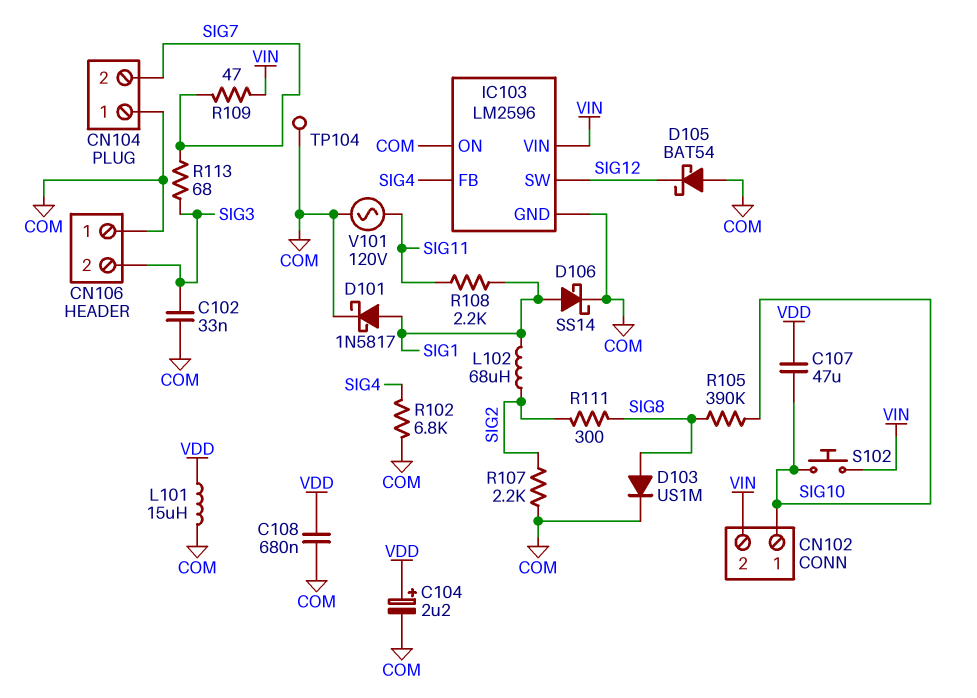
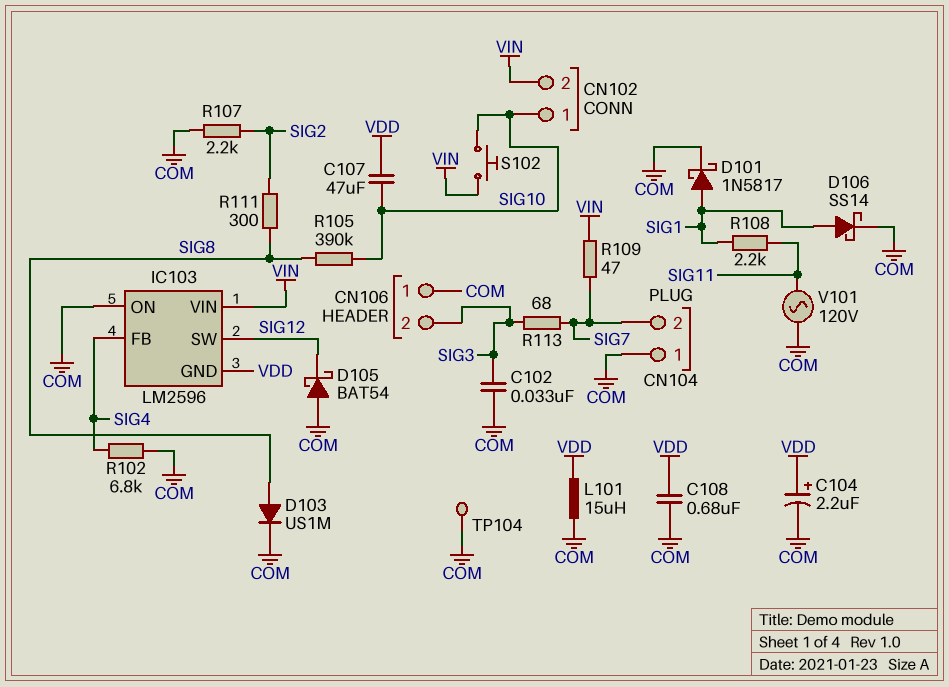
IC103 pin GND: COM -> VDD
L102: 68uH (SIG1, SIG2) -> none

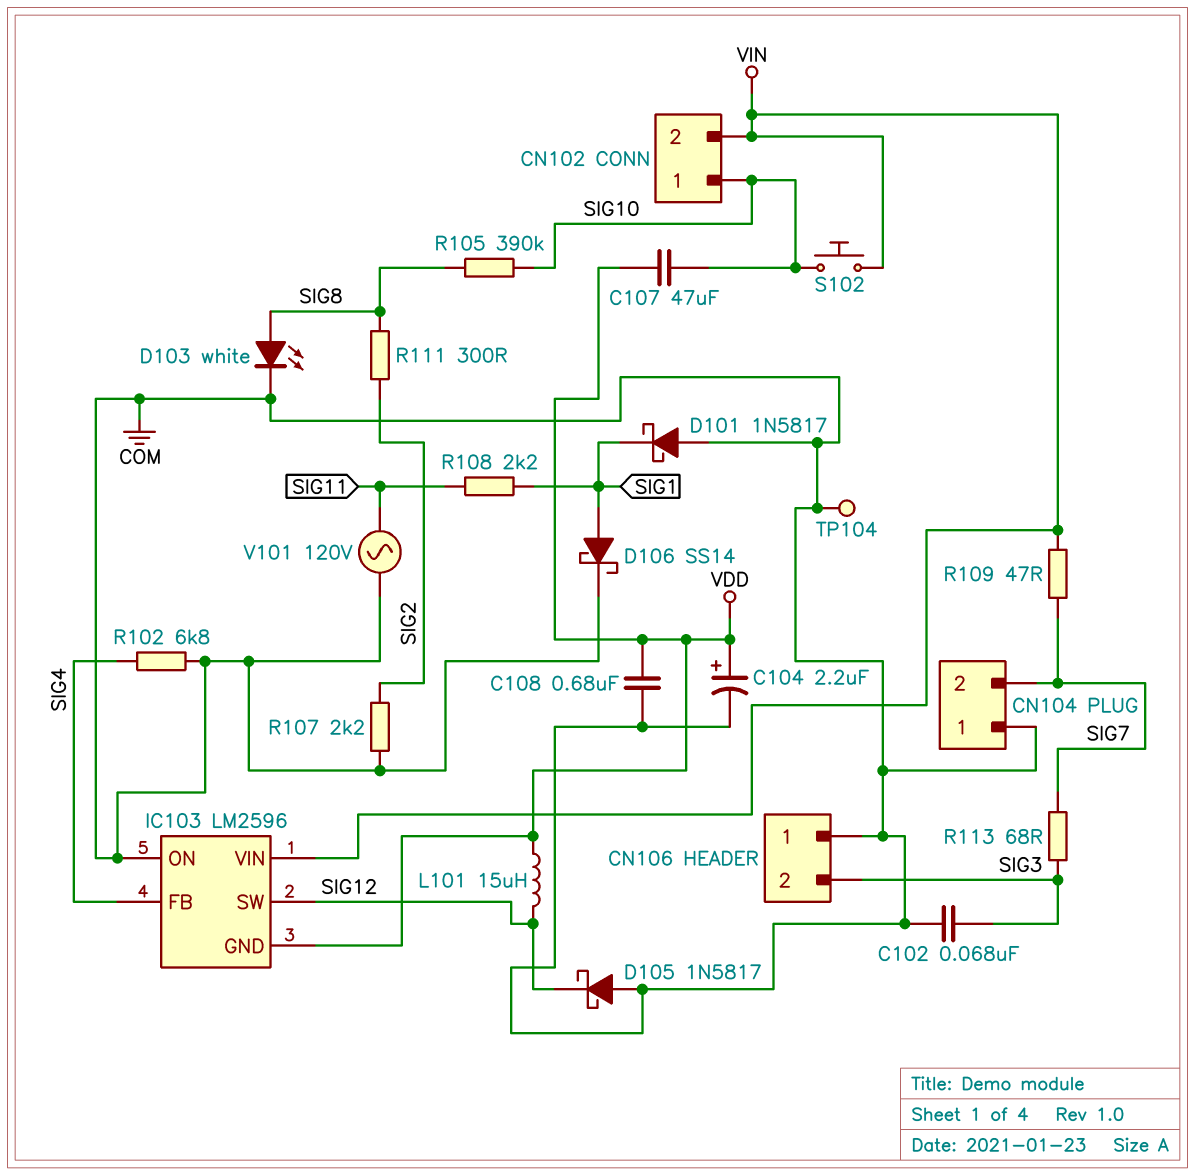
C102: 33nF (COM, SIG3) -> 68nF (COM, SIG3)
D101: schottky 1N5817 (A SIG1, K COM) -> schottky 1N5817 (A COM, K SIG1)
D103: diode US1M (A SIG8, K COM) -> LED white (A SIG8, K COM)
D105: schottky BAT54 (A COM, K SIG12) -> schottky 1N5817 (A COM, K SIG12)
L101: 15uH (COM, VDD) -> 15uH (SIG12, VDD)

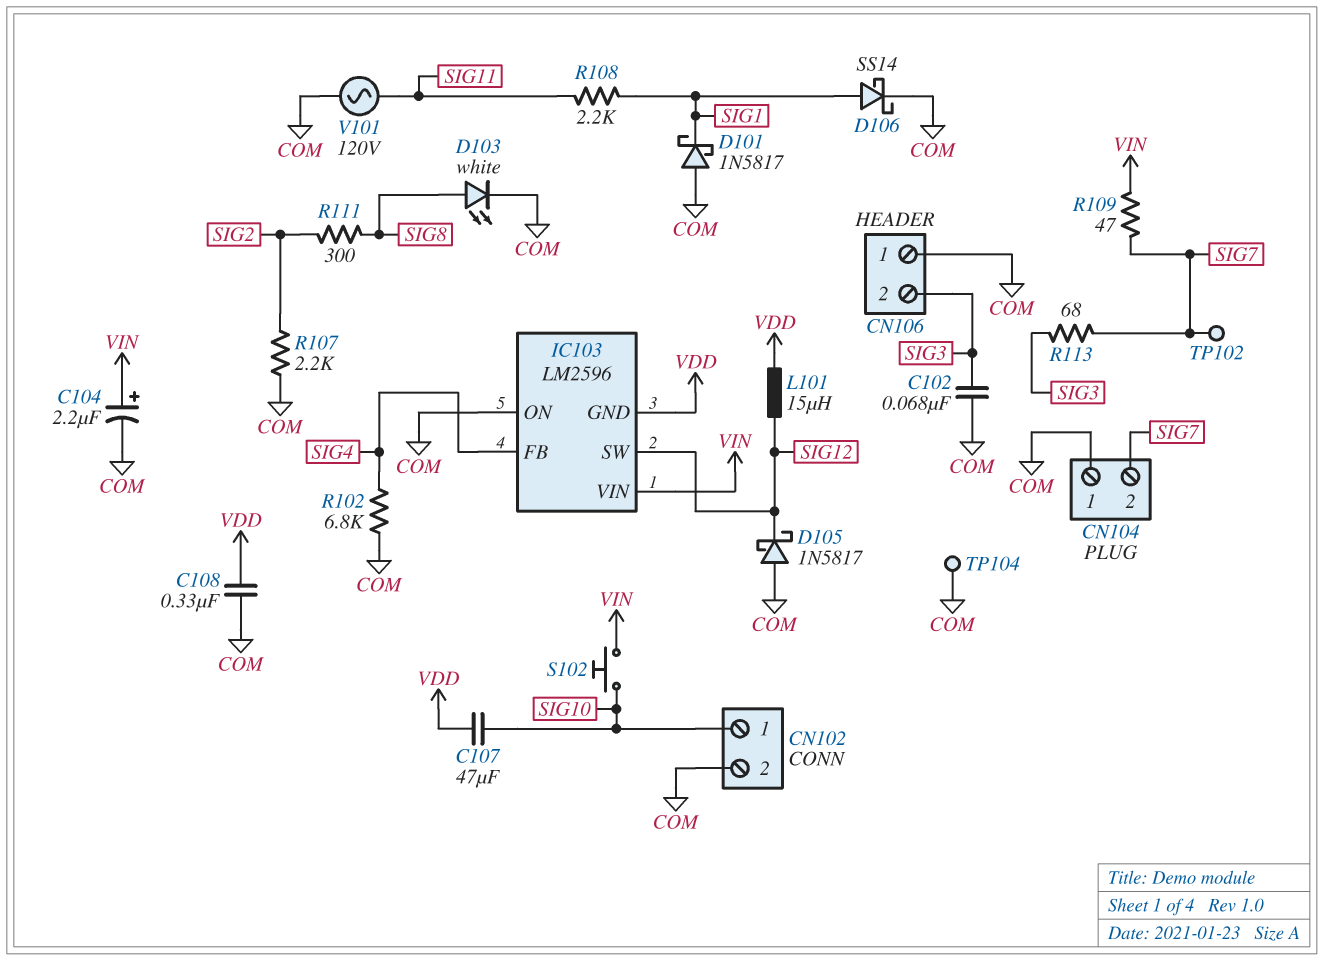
C104: 2.2uF (plus VDD, minus COM) -> 2.2uF (plus VIN, minus COM)
C108: 680nF (COM, VDD) -> 330nF (COM, VDD)
CN102 pin 2: VIN -> COM
R105: 390k (SIG8, SIG10) -> none
TP102: none -> test point (SIG7)

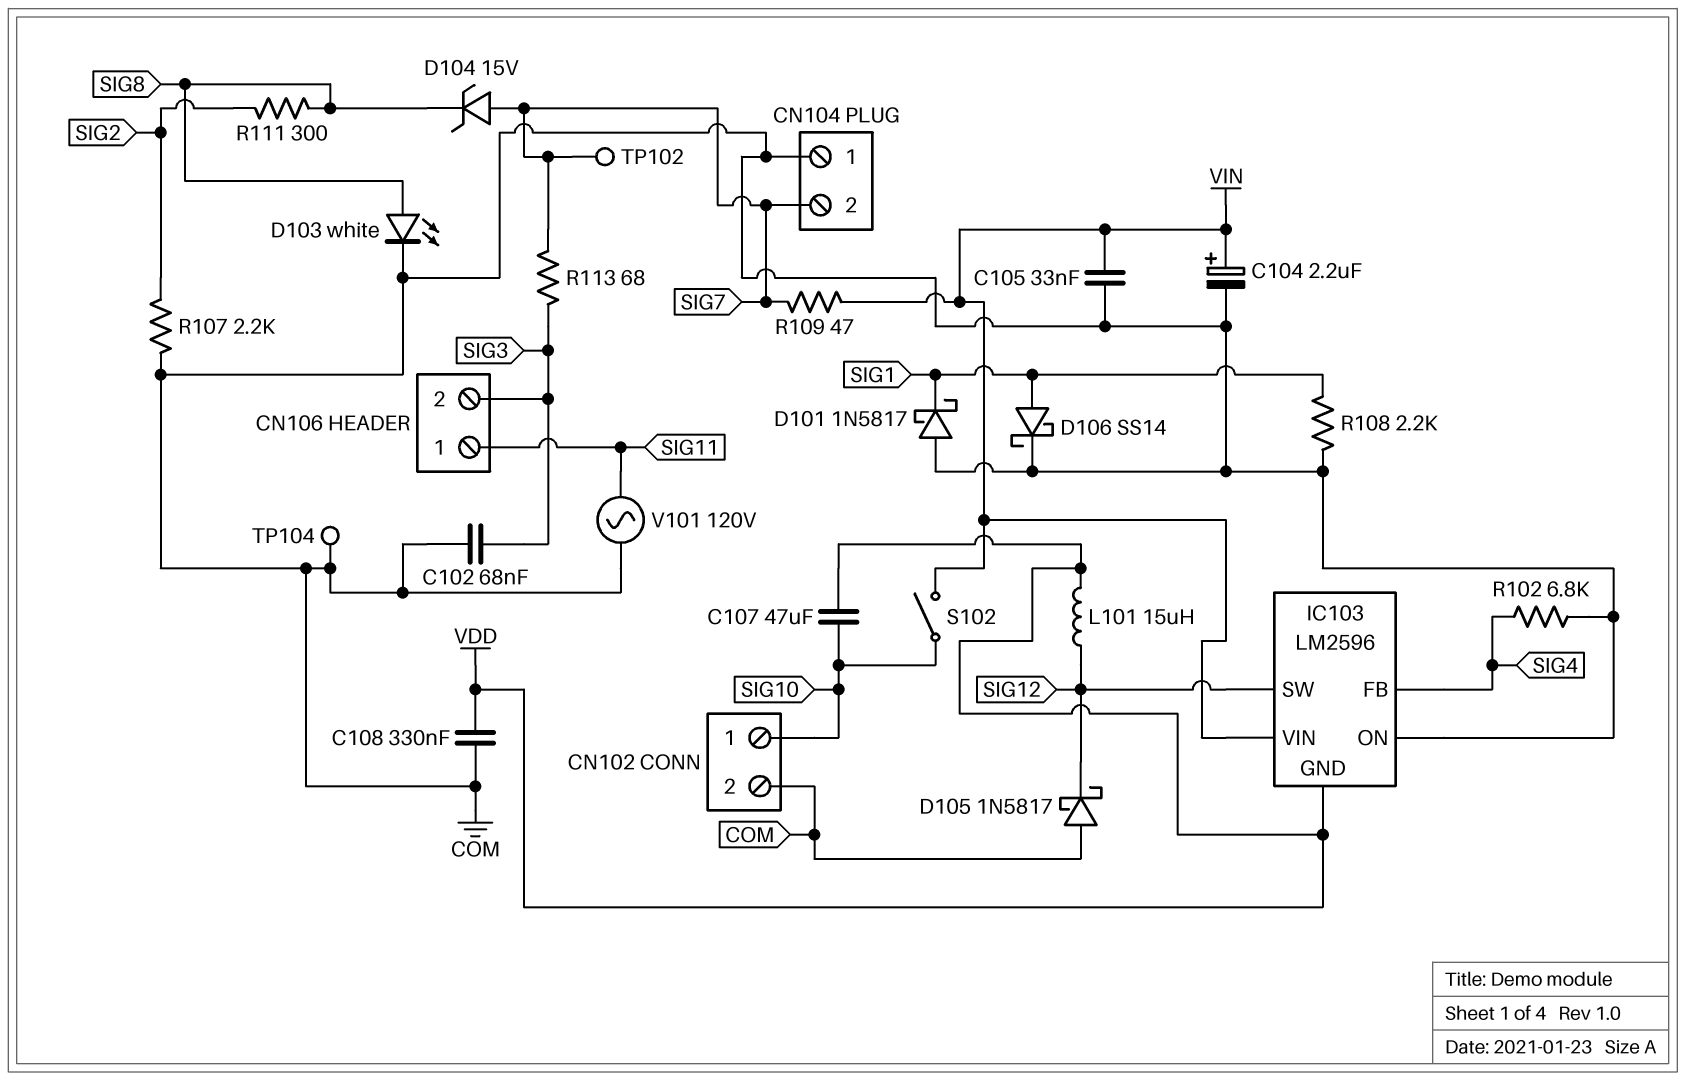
C105: none -> 33nF (COM, VIN)
CN106 pin 1: COM -> SIG11
D104: none -> zener 15V (A SIG7, K SIG8)
R108: 2.2k (SIG1, SIG11) -> 2.2k (COM, SIG1)
S102: button (SIG10, VIN) -> switch (SIG10, VIN)

